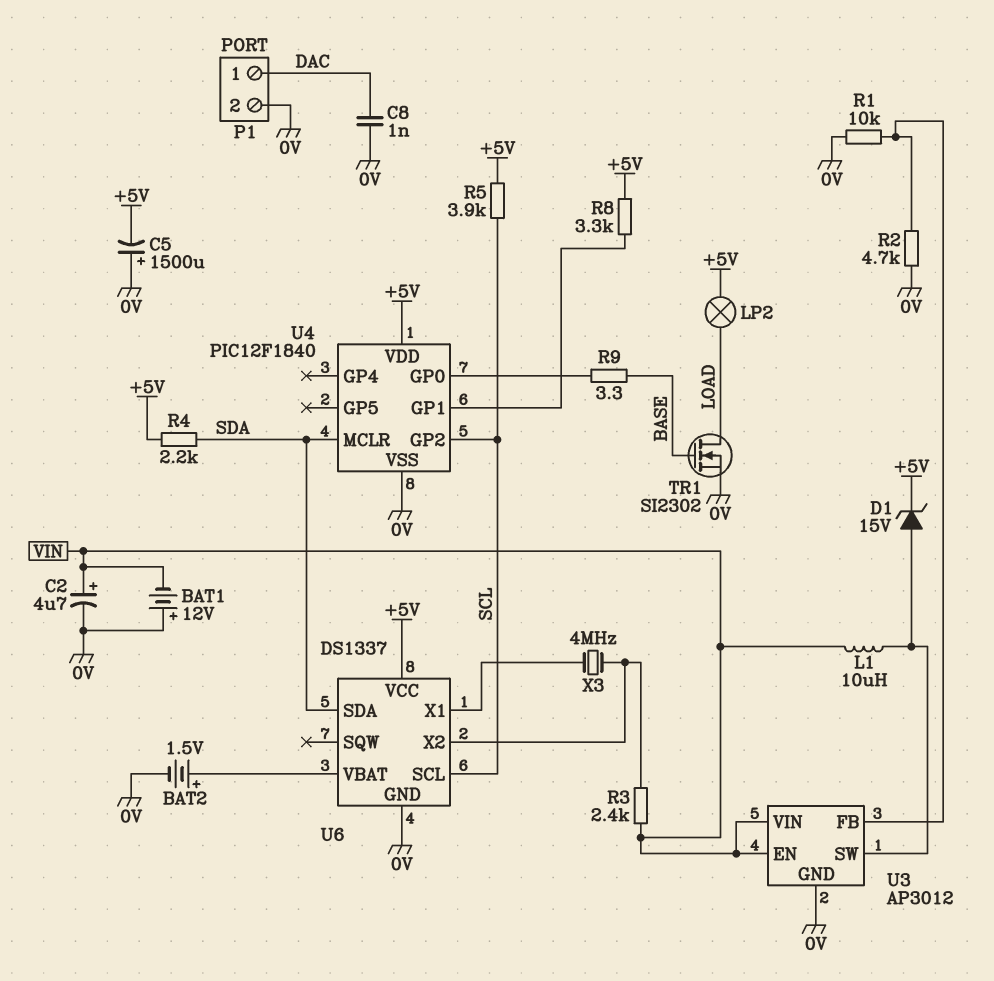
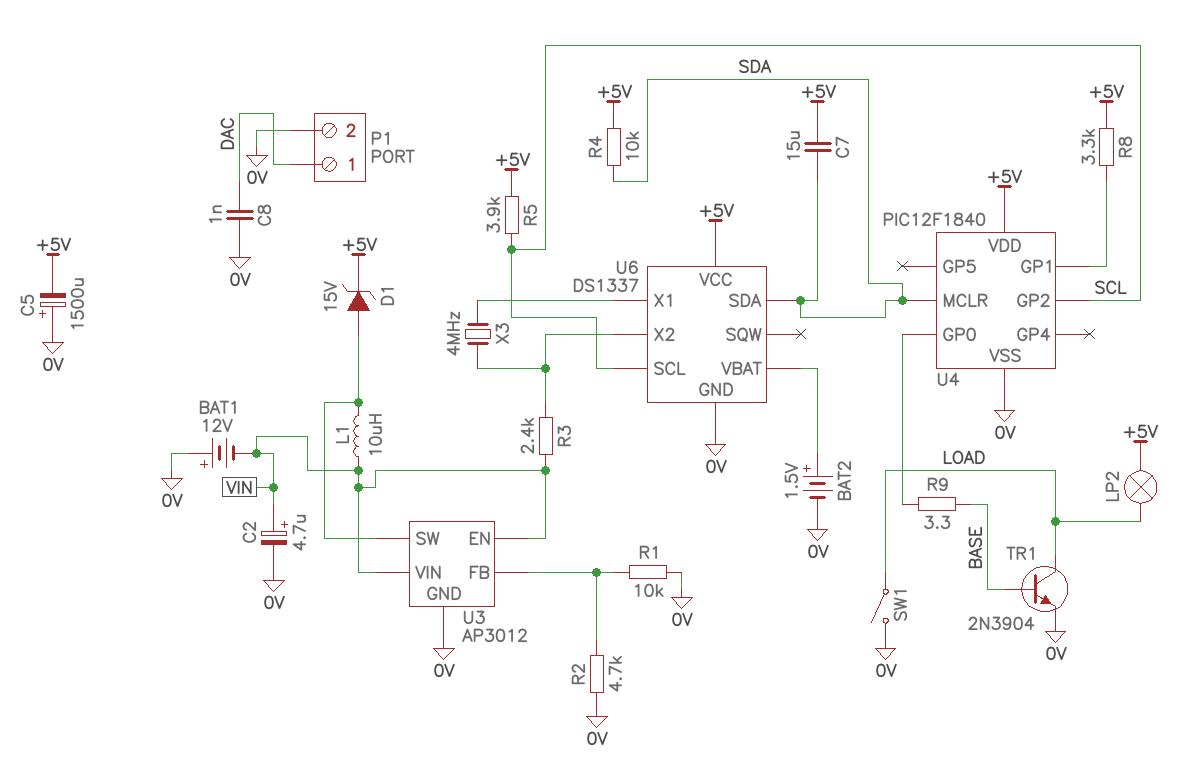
C7: none -> 15uF (+5V, SDA)
R4: 2.2k (+5V, SDA) -> 10k (+5V, SDA)
SW1: none -> switch (0V, LOAD)
TR1: NMOS SI2302 (G BASE, D LOAD, S 0V) -> NPN 2N3904 (B BASE, C LOAD, E 0V)

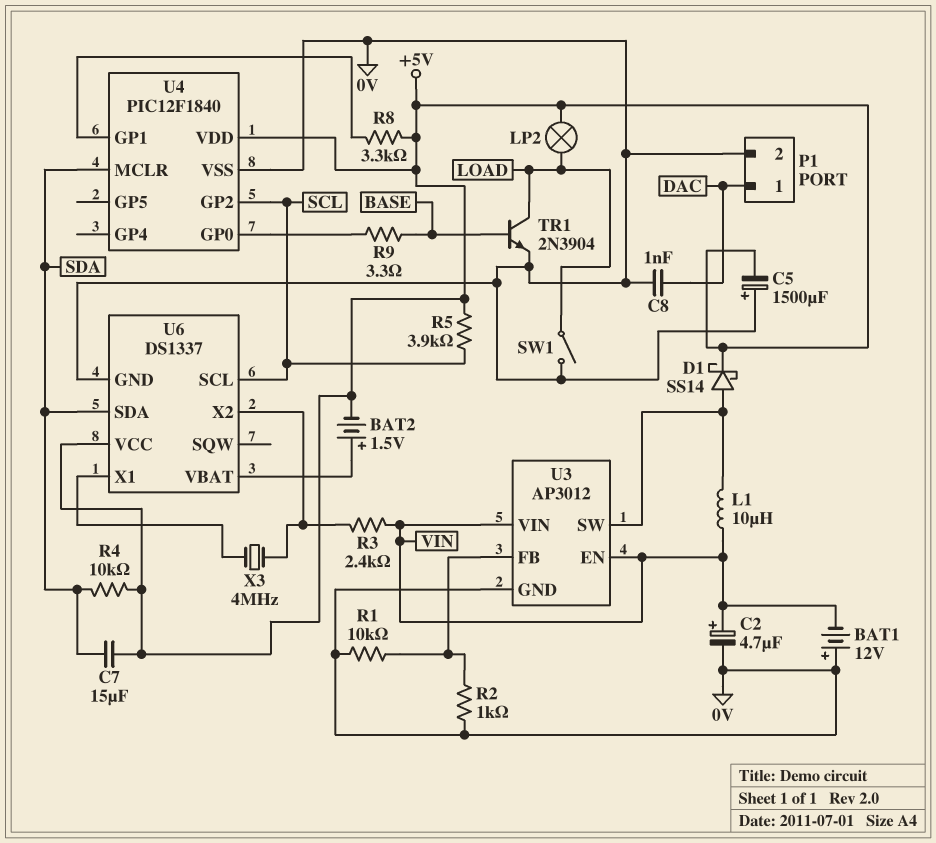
BAT2: 1.5V (plus U6/VBAT, minus 0V) -> 1.5V (plus U6/VBAT, minus +5V)
D1: zener 15V (A U3/SW, K +5V) -> schottky SS14 (A U3/SW, K +5V)
R2: 4.7k (0V, U3/FB) -> 1k (0V, U3/FB)

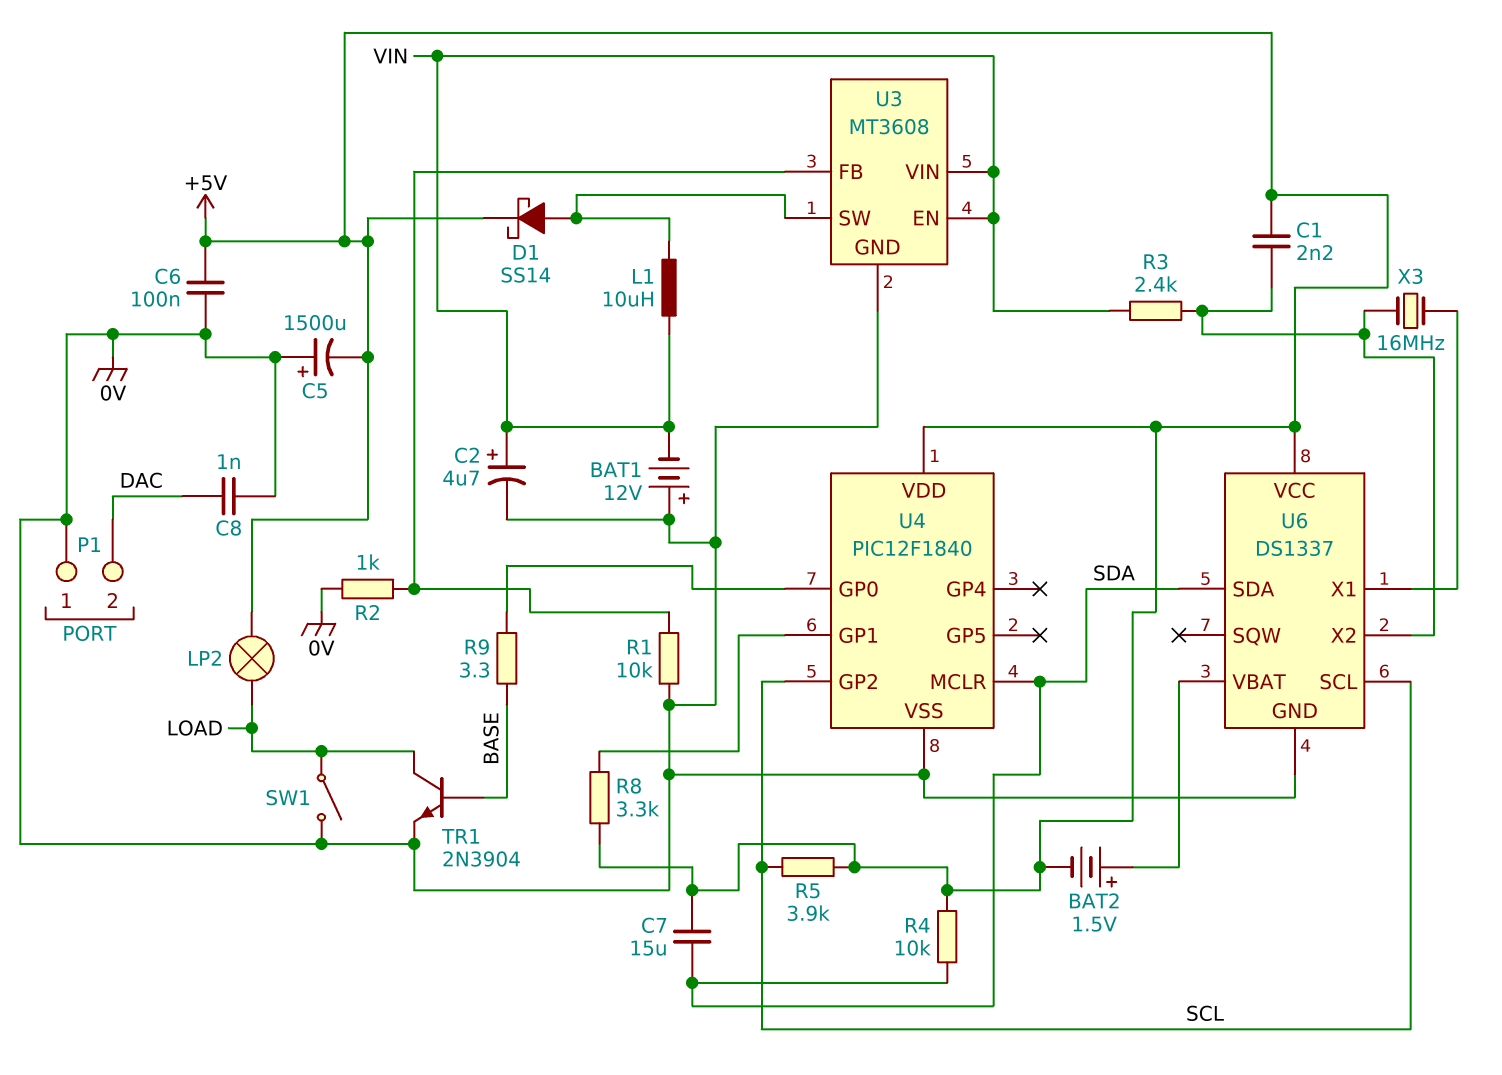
C1: none -> 2.2nF (+5V, U6/X2)
C6: none -> 100nF (+5V, 0V)
P1 pin 1: DAC -> 0V
P1 pin 2: 0V -> DAC
U3: AP3012 -> MT3608
X3: 4MHz (U6/X1, U6/X2) -> 16MHz (U6/X1, U6/X2)

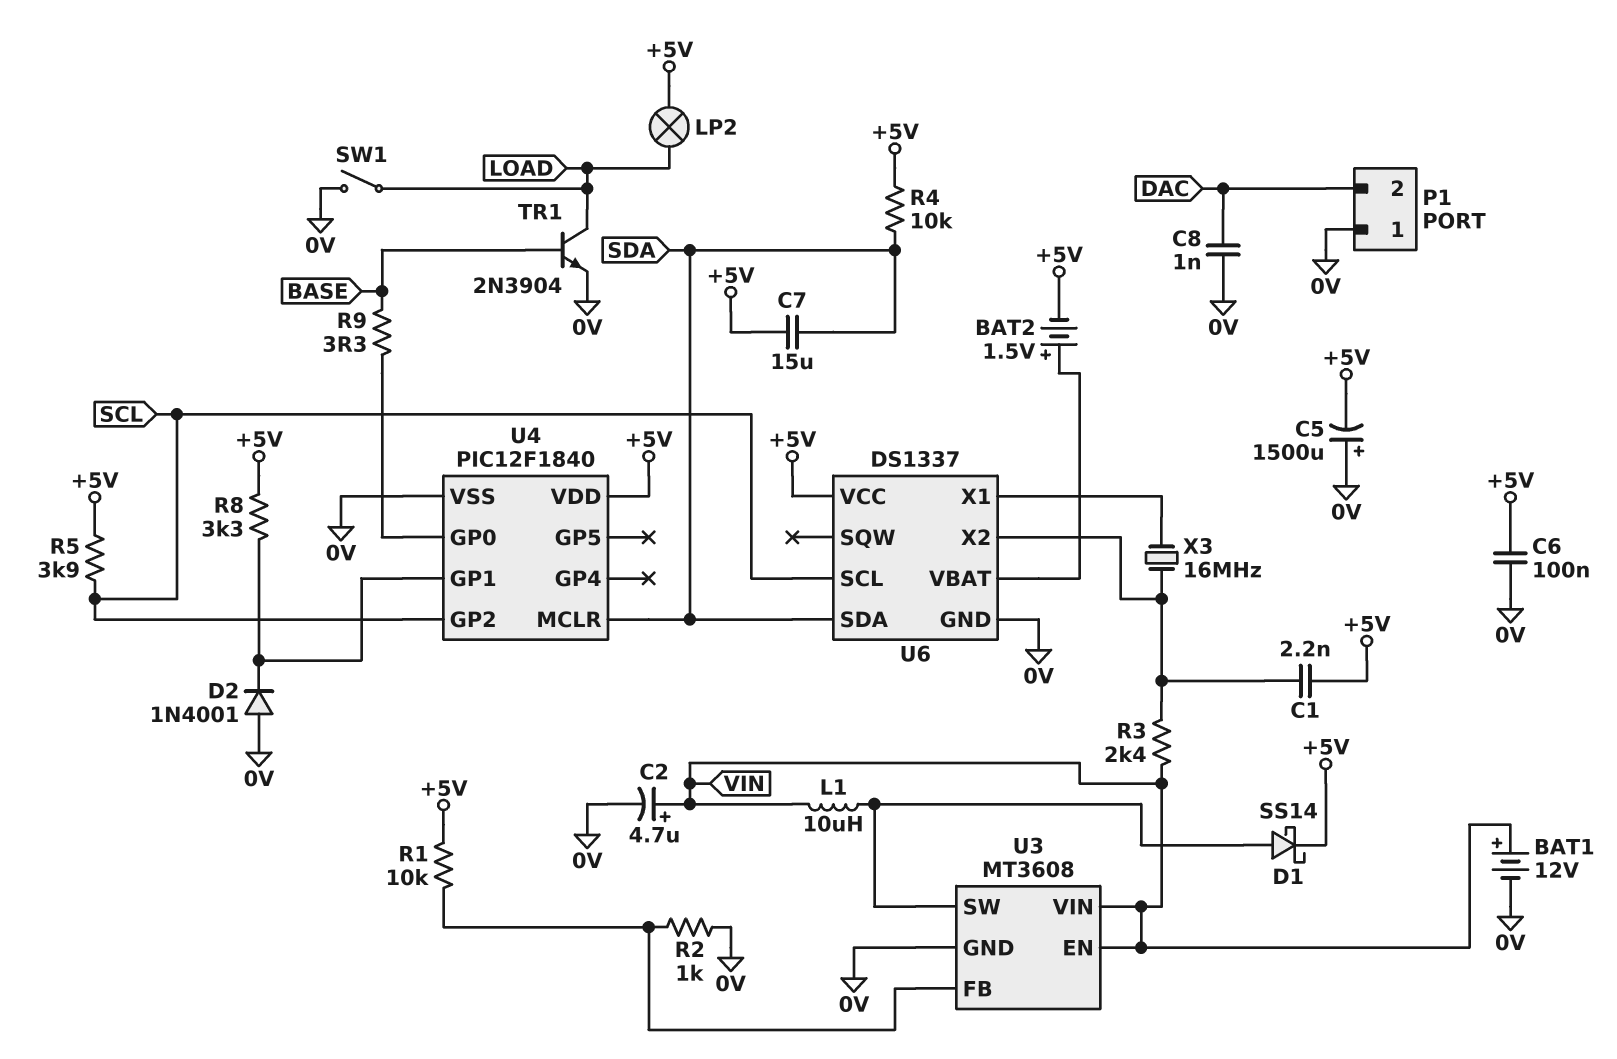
BAT1: 12V (plus 0V, minus VIN) -> 12V (plus VIN, minus 0V)
D2: none -> diode 1N4001 (A 0V, K U4/GP1)
R1: 10k (0V, U3/FB) -> 10k (+5V, U3/FB)

